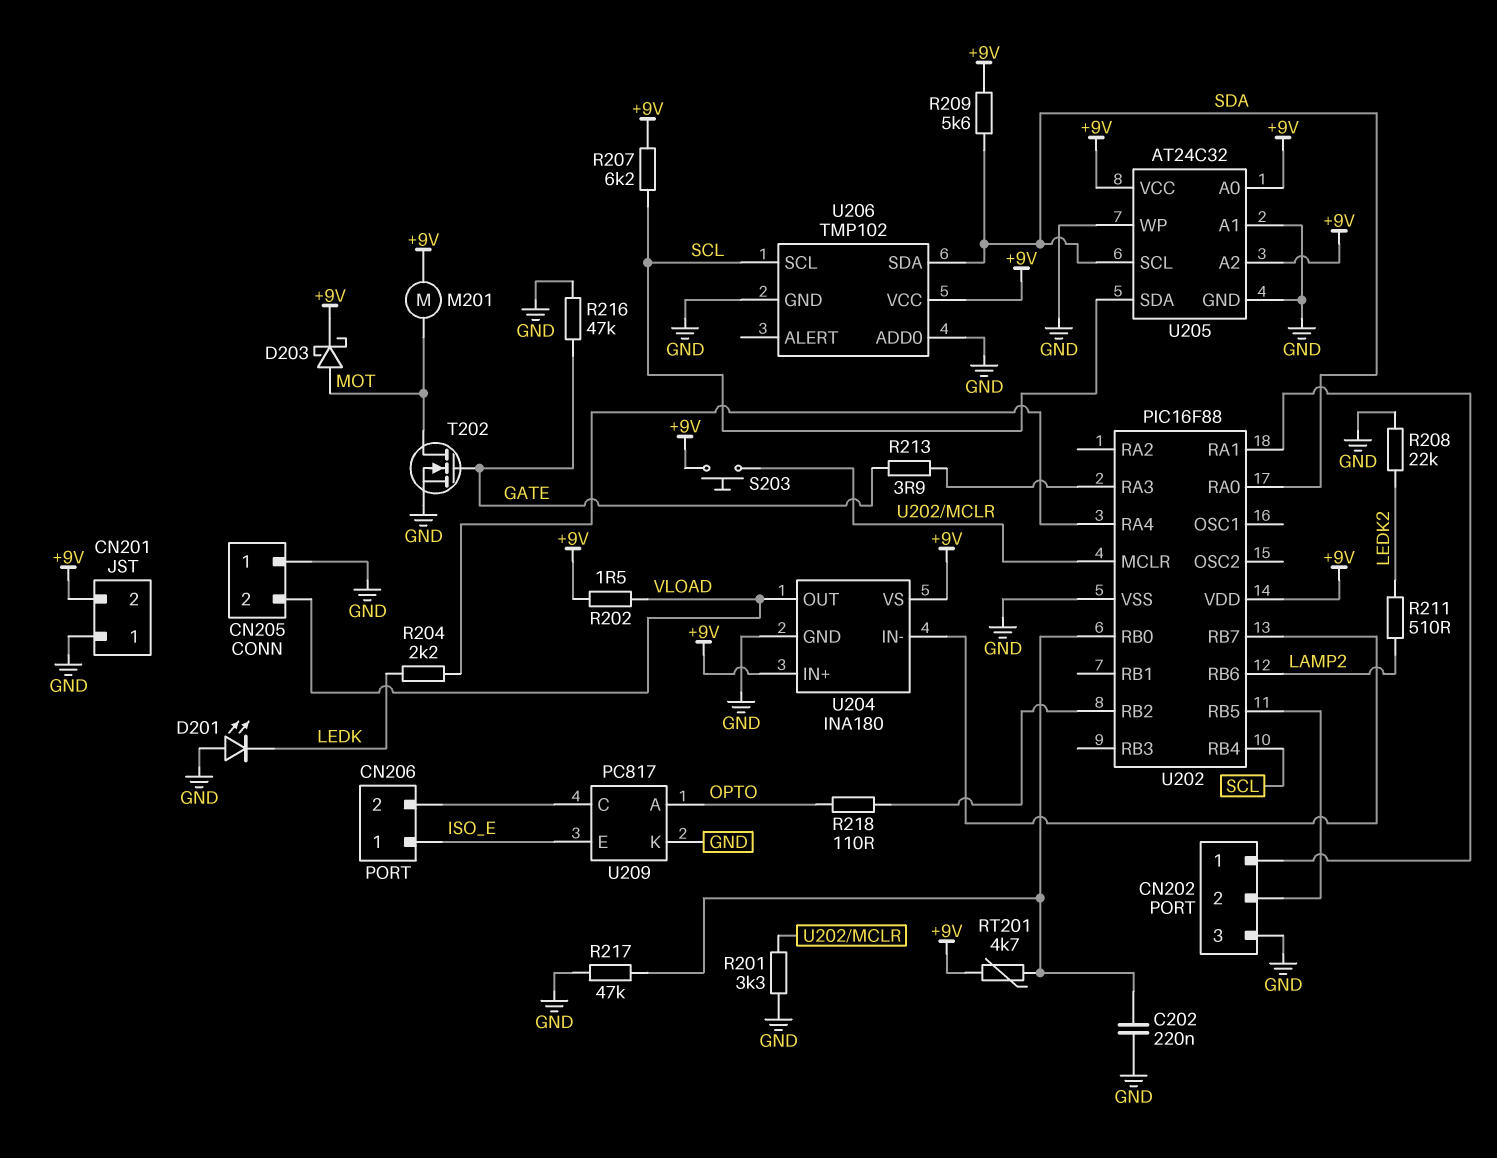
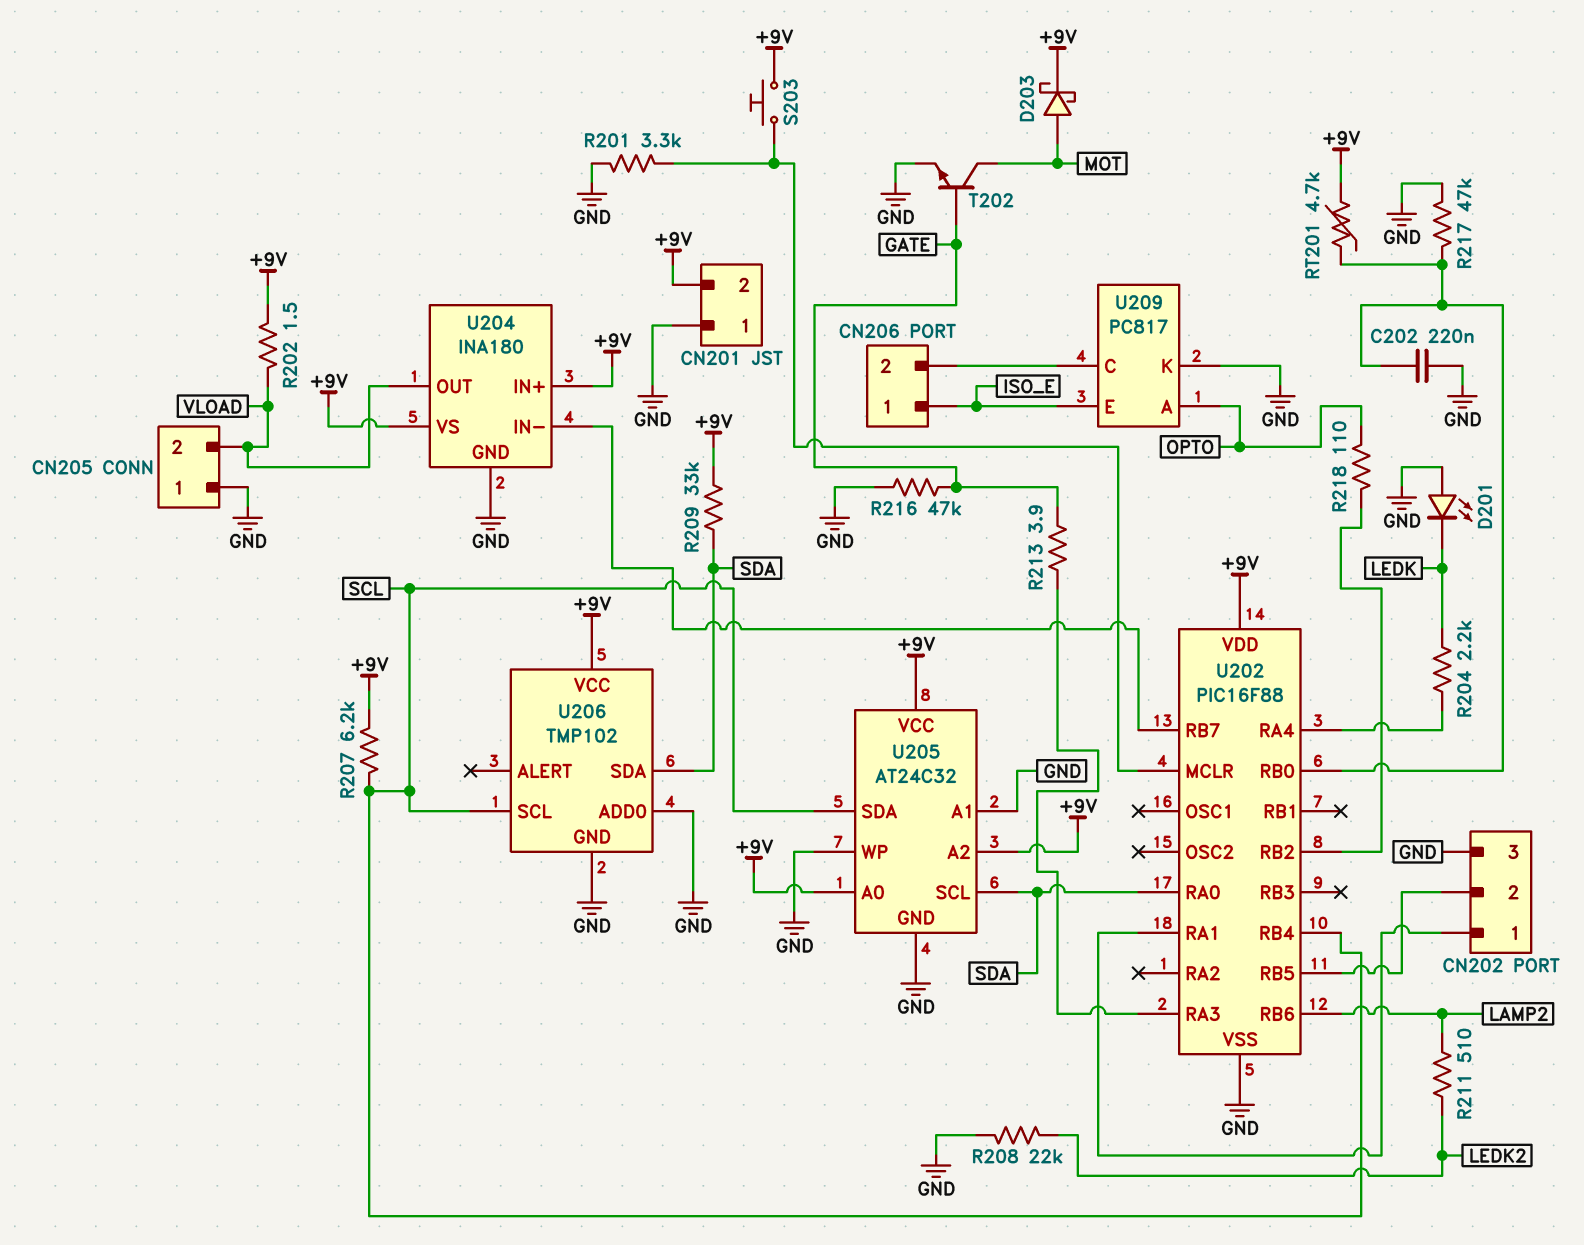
M201: motor (+9V, MOT) -> none
R209: 5.6k (+9V, SDA) -> 33k (+9V, SDA)
T202: NMOS (G GATE, D MOT, S GND) -> NPN (B GATE, C MOT, E GND)

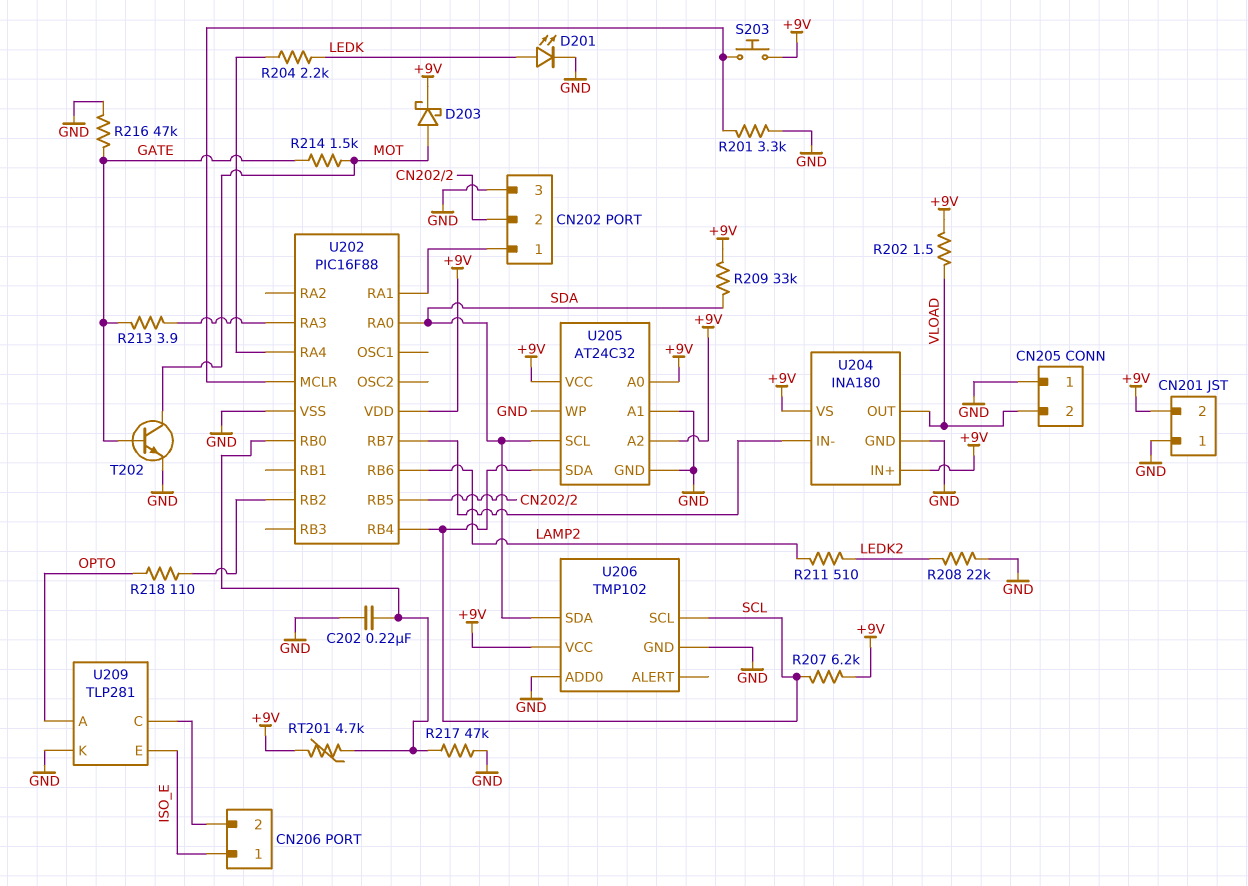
D201: LED (A GND, K LEDK) -> LED (A LEDK, K GND)
R214: none -> 1.5k (GATE, MOT)
U209: PC817 -> TLP281

